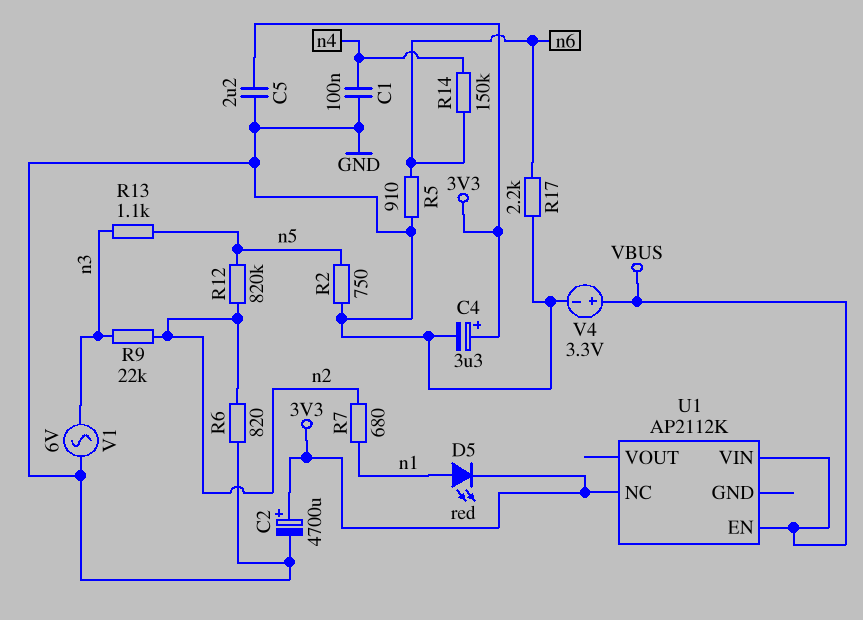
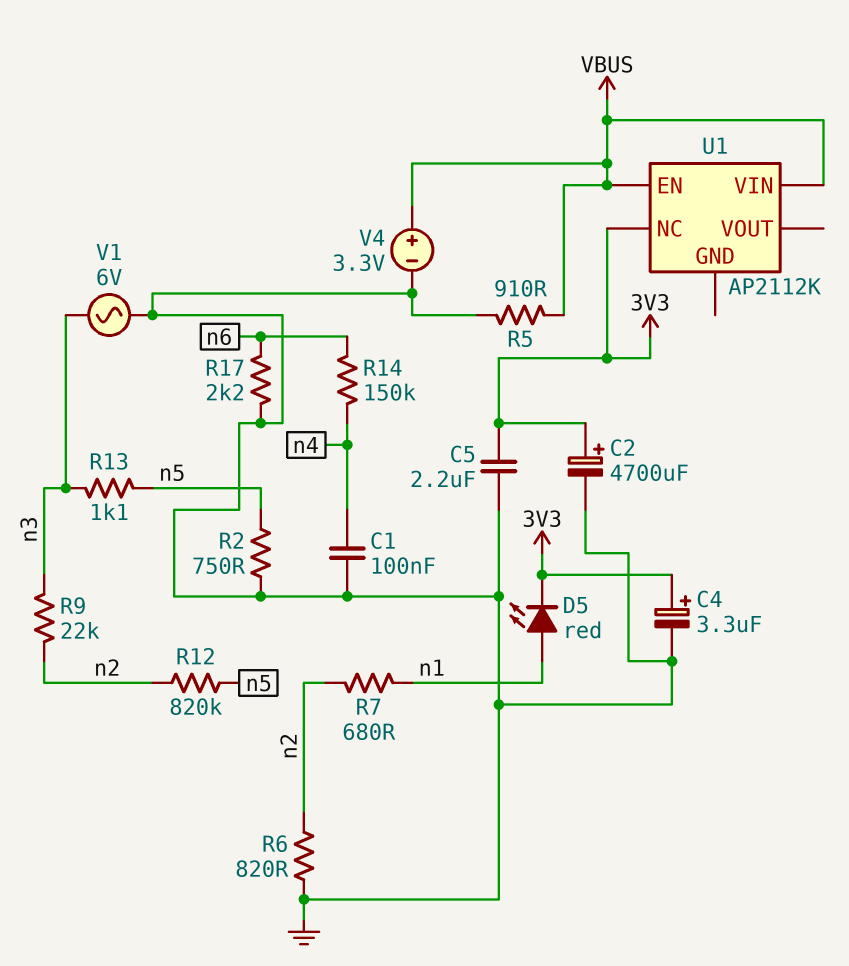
R5: 910 (GND, n6) -> 910 (GND, VBUS)

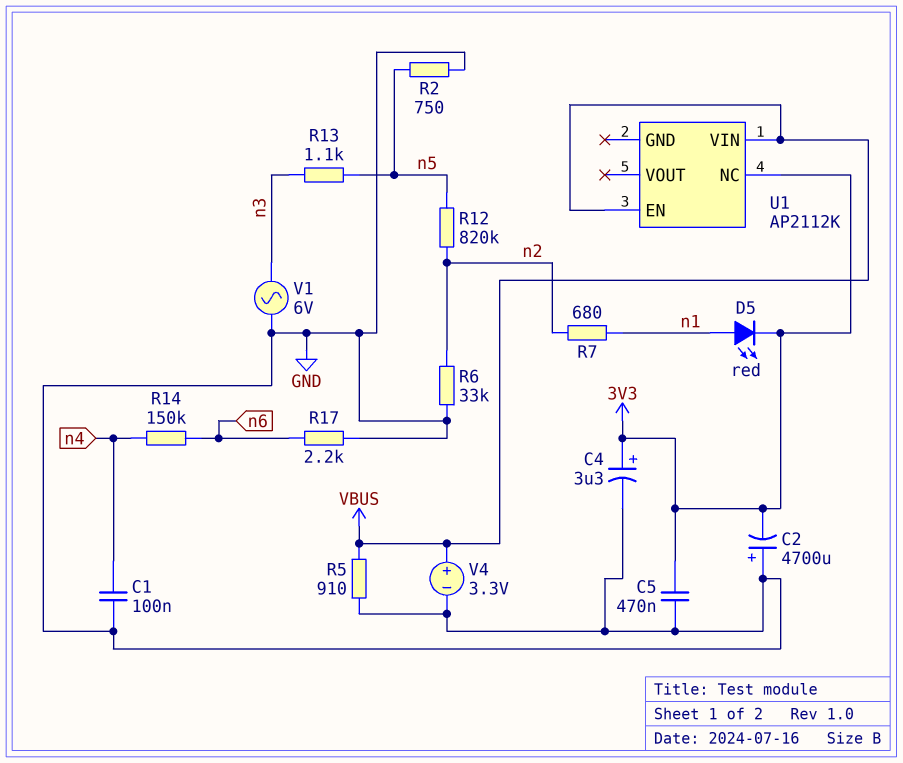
C2: 4700uF (plus 3V3, minus GND) -> 4700uF (plus GND, minus 3V3)
C5: 2.2uF (3V3, GND) -> 470nF (3V3, GND)
R6: 820 (GND, n2) -> 33k (GND, n2)
R9: 22k (n2, n3) -> none

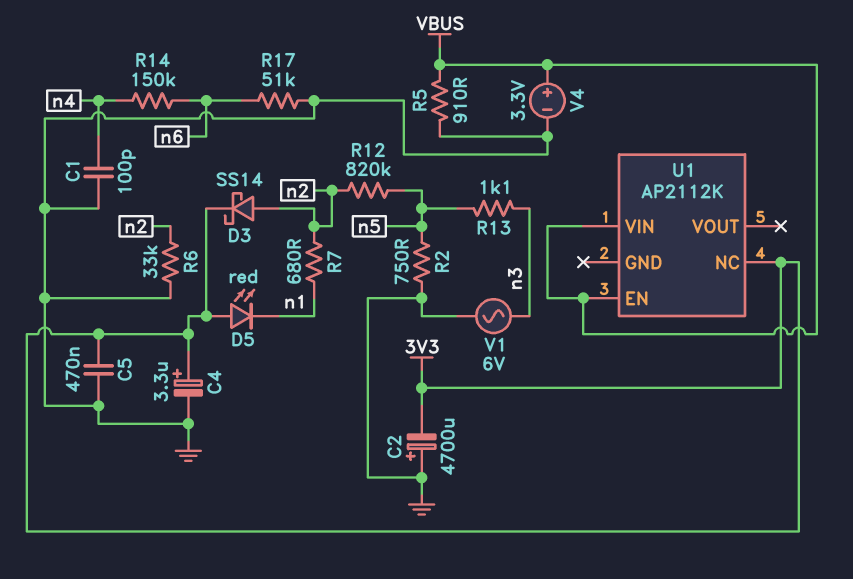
C1: 100nF (GND, n4) -> 100pF (GND, n4)
D3: none -> schottky SS14 (A n2, K 3V3)
D5: LED red (A n1, K 3V3) -> LED red (A 3V3, K n1)
R17: 2.2k (GND, n6) -> 51k (GND, n6)

